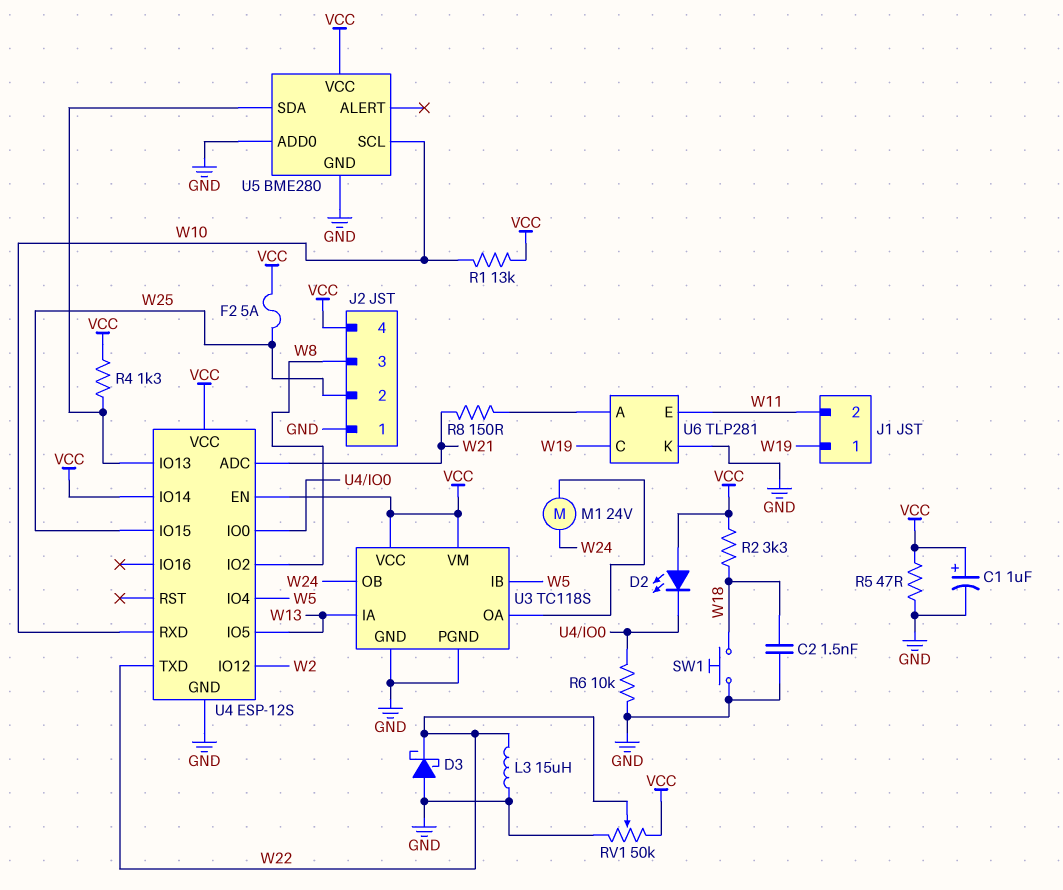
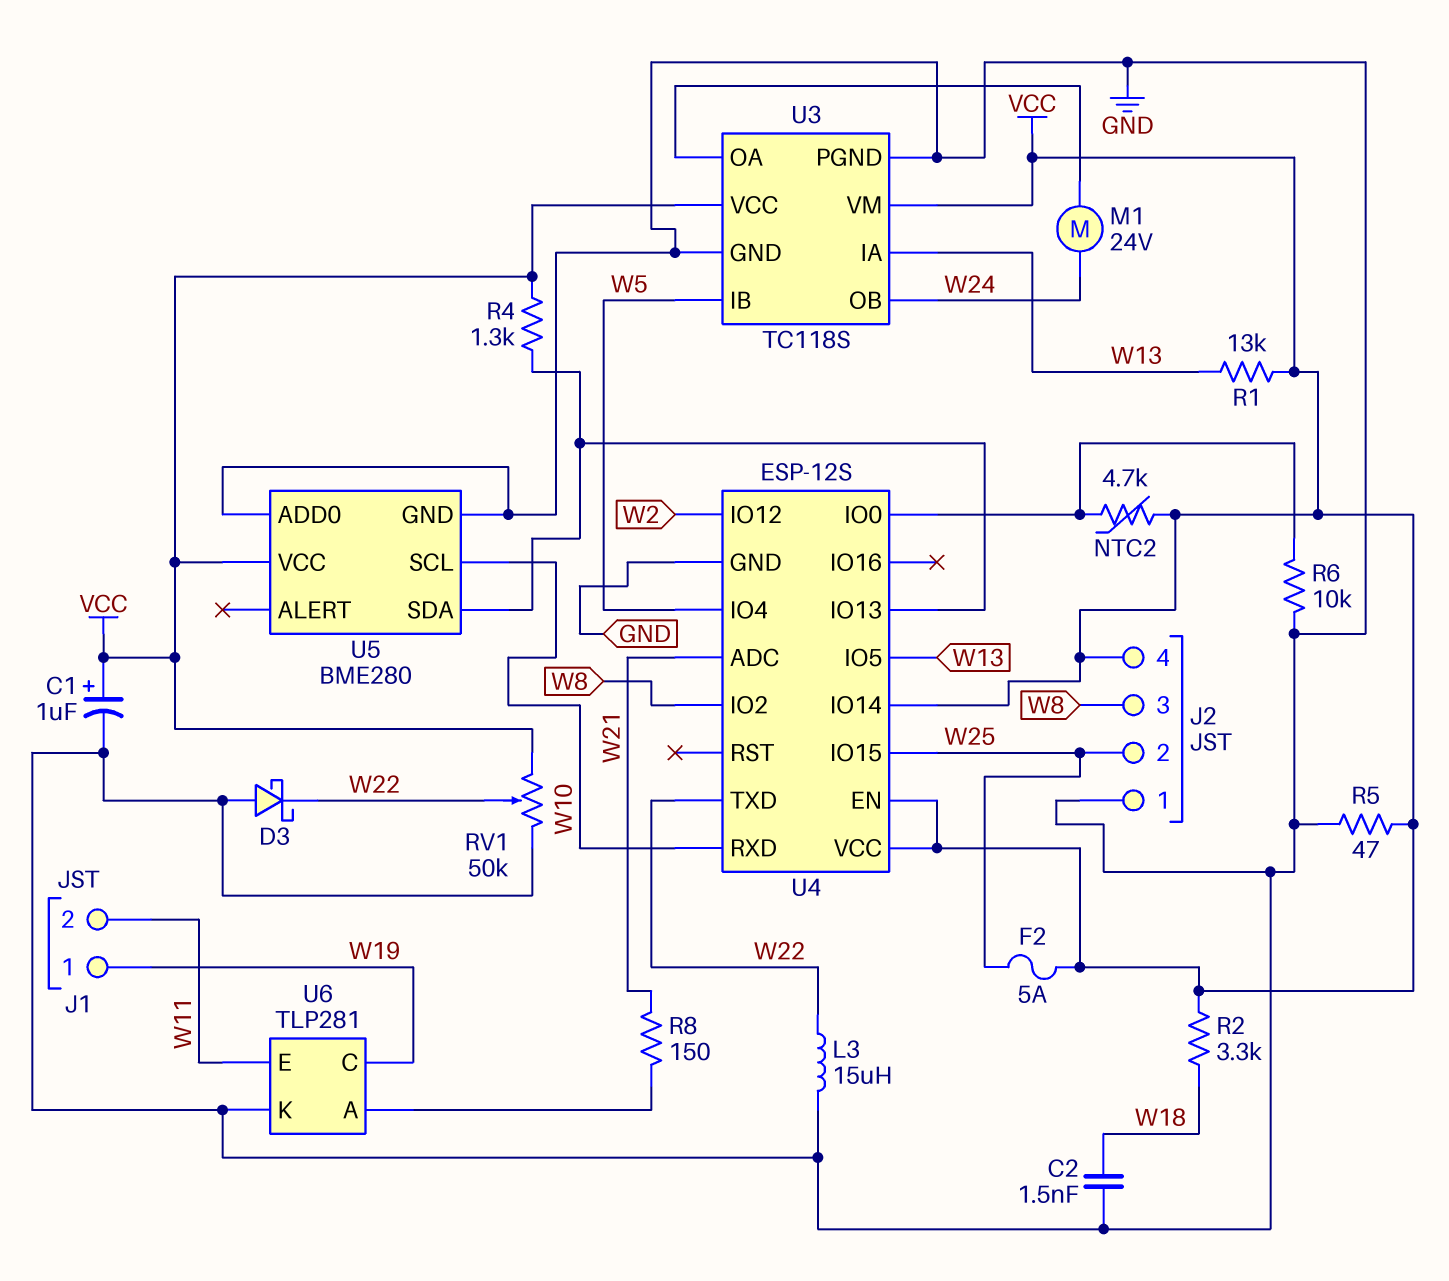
D2: LED (A VCC, K U4/IO0) -> none
NTC2: none -> 4.7k (U4/IO0, VCC)
R1: 13k (VCC, W10) -> 13k (VCC, W13)
SW1: button (GND, W18) -> none

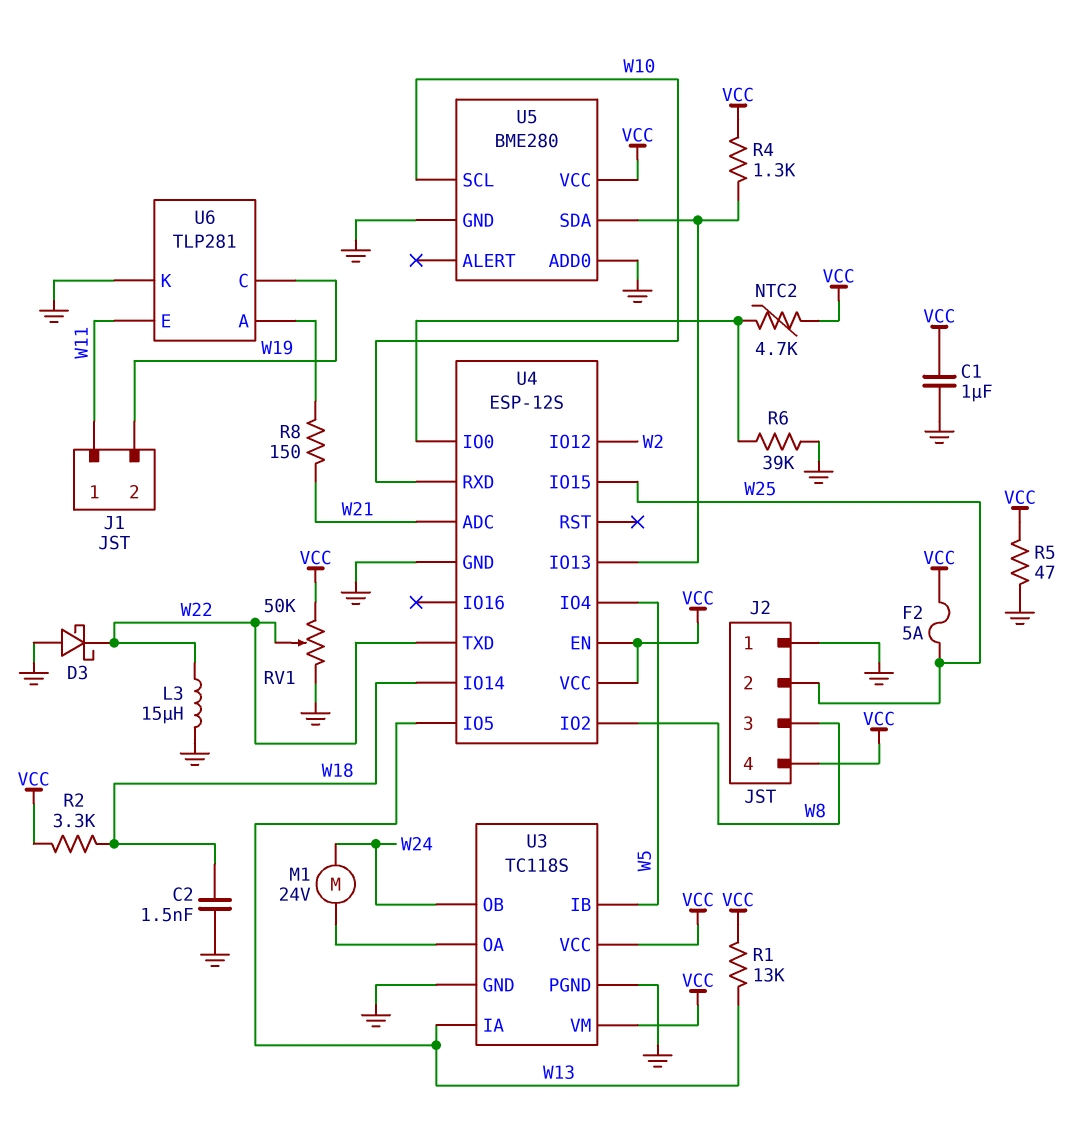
C1: 1uF (plus VCC, minus GND) -> 1uF (GND, VCC)
J1 pin 1: W19 -> W11
J1 pin 2: W11 -> W19
R6: 10k (GND, U4/IO0) -> 39k (GND, U4/IO0)
U4 pin IO14: VCC -> W18

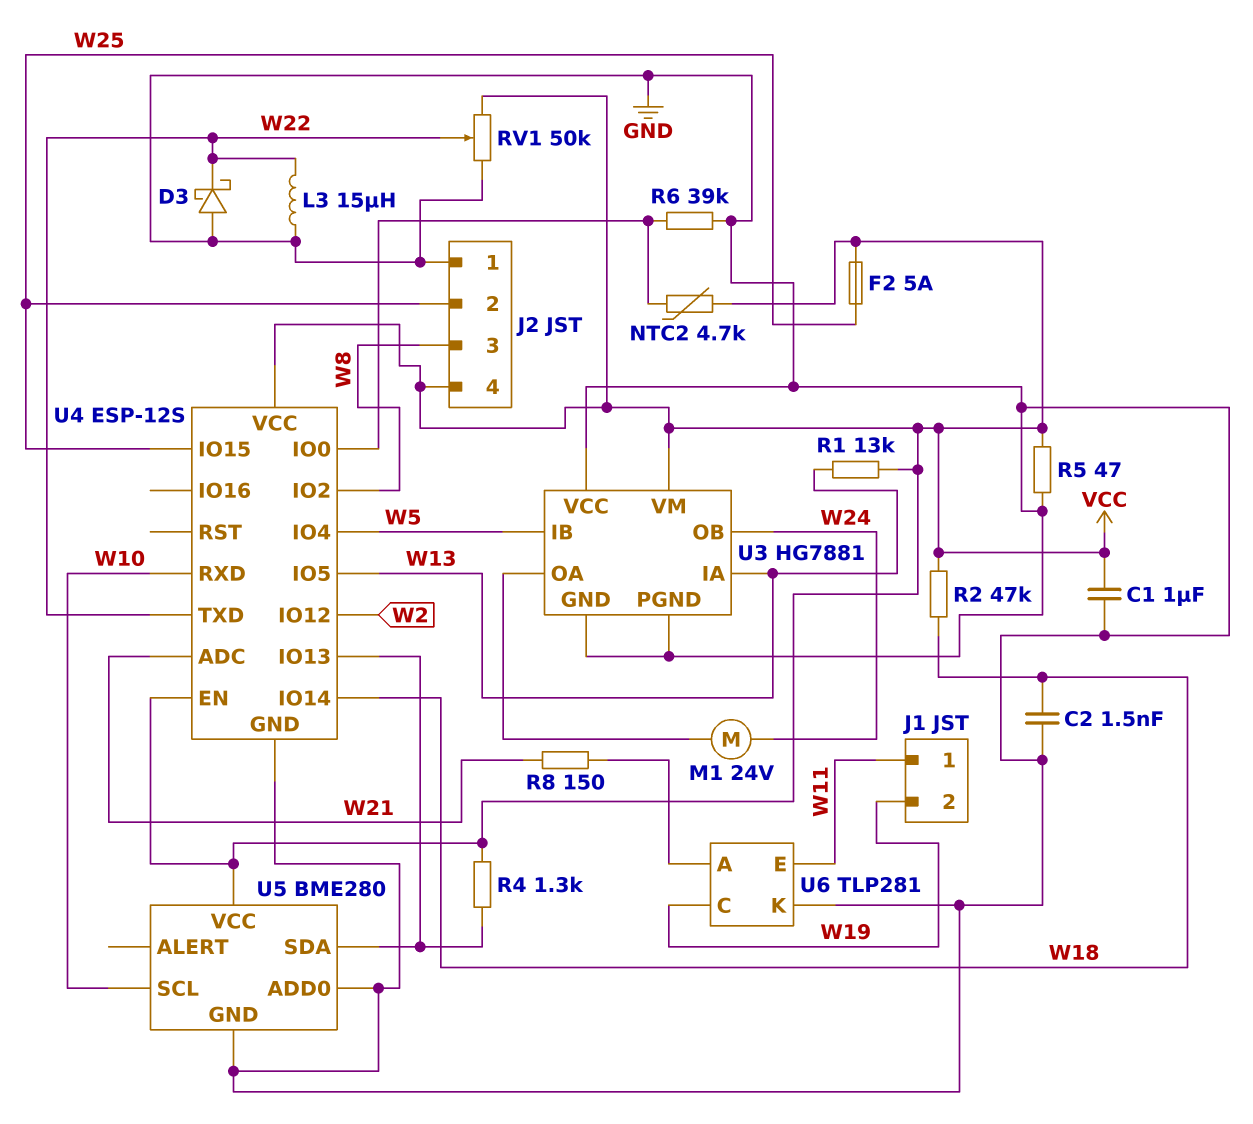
R2: 3.3k (VCC, W18) -> 47k (VCC, W18)
U3: TC118S -> HG7881
U3 pin VCC: VCC -> GND

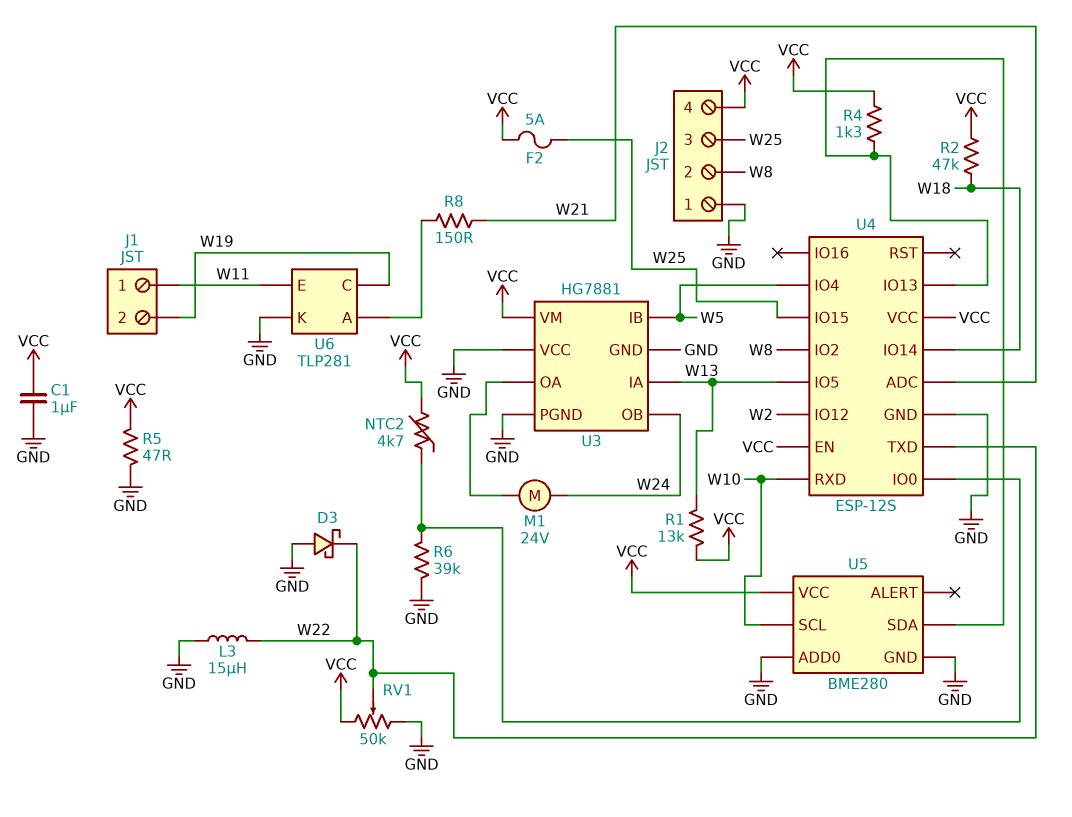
C2: 1.5nF (GND, W18) -> none
J2 pin 2: W25 -> W8
J2 pin 3: W8 -> W25

